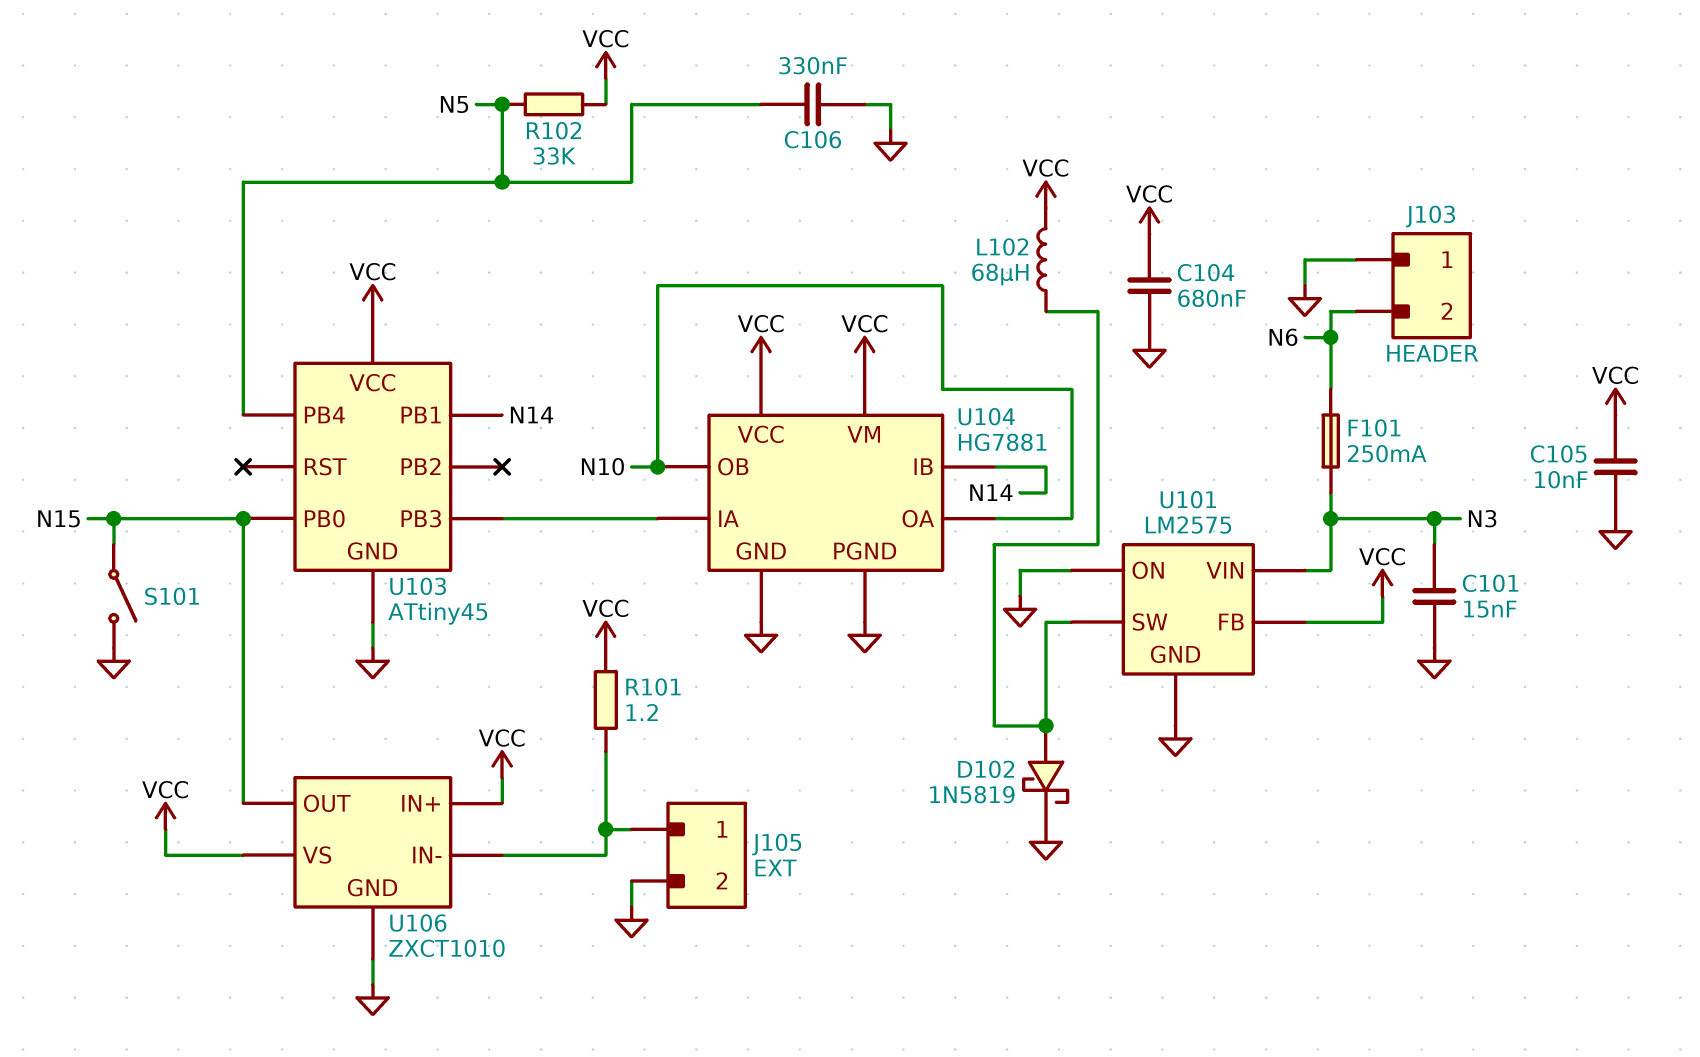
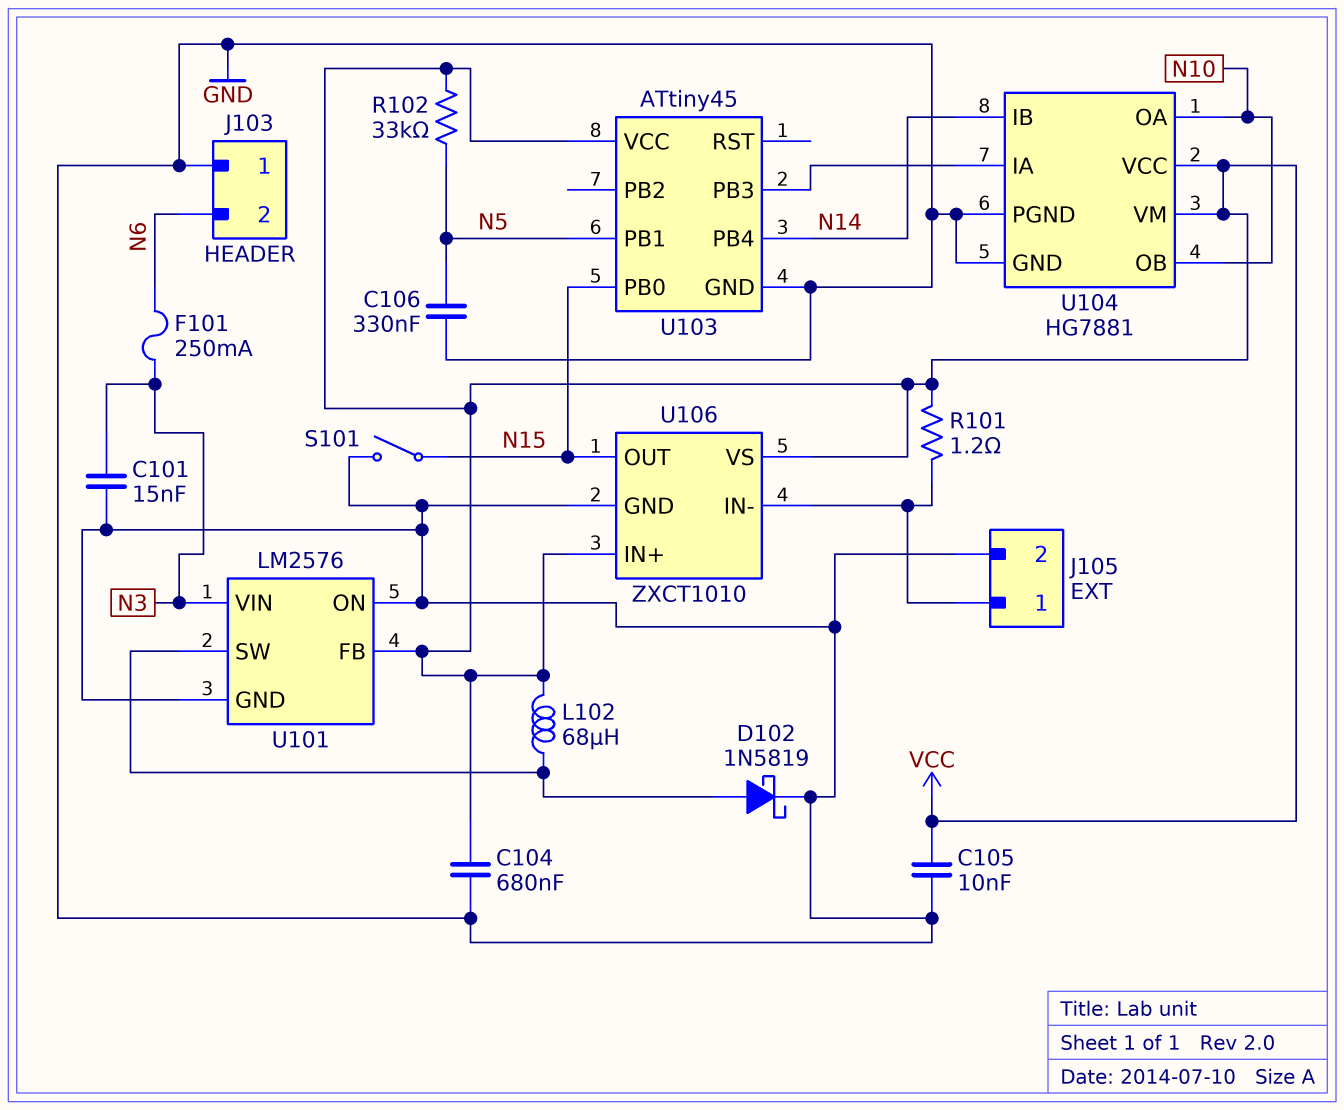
U101: LM2575 -> LM2576
U103 pin PB1: N14 -> N5
U103 pin PB4: N5 -> N14

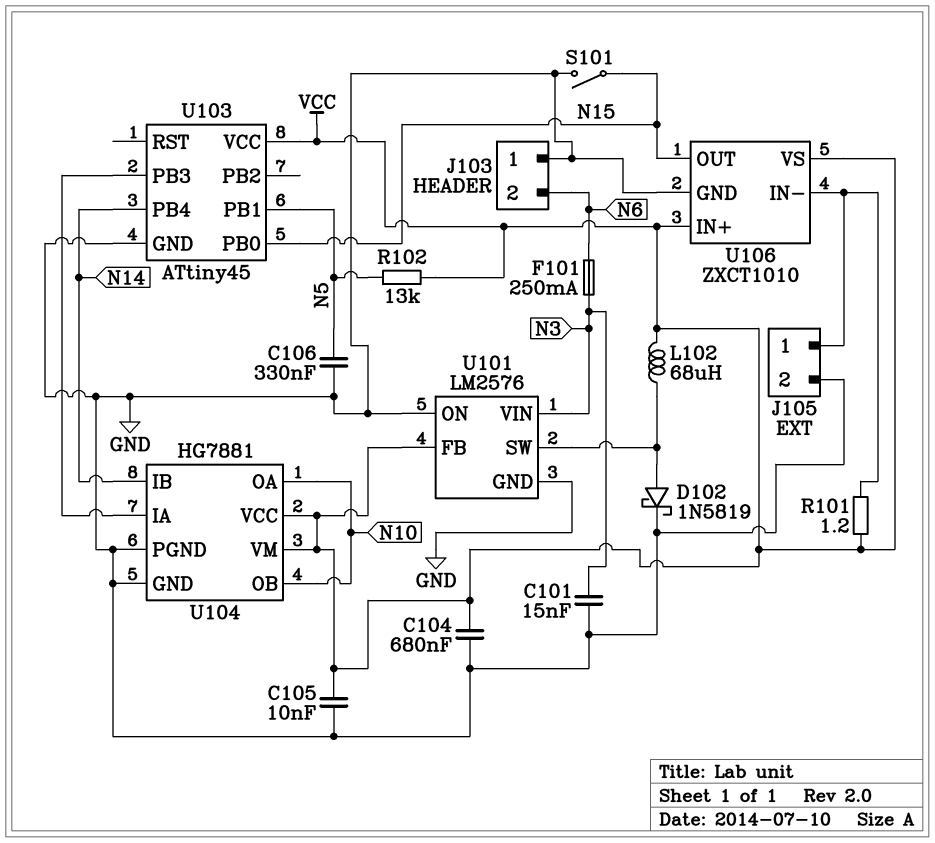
R102: 33k (N5, VCC) -> 13k (N5, VCC)

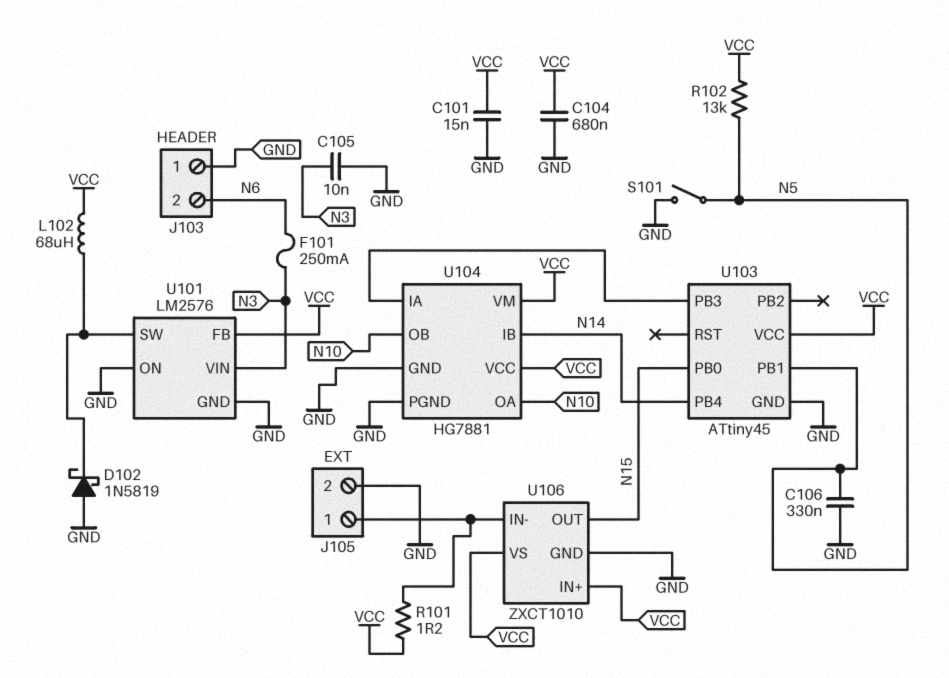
C101: 15nF (GND, N3) -> 15nF (GND, VCC)
C105: 10nF (GND, VCC) -> 10nF (GND, N3)
D102: schottky 1N5819 (A U101/SW, K GND) -> schottky 1N5819 (A GND, K U101/SW)
S101: switch (GND, N15) -> switch (GND, N5)

